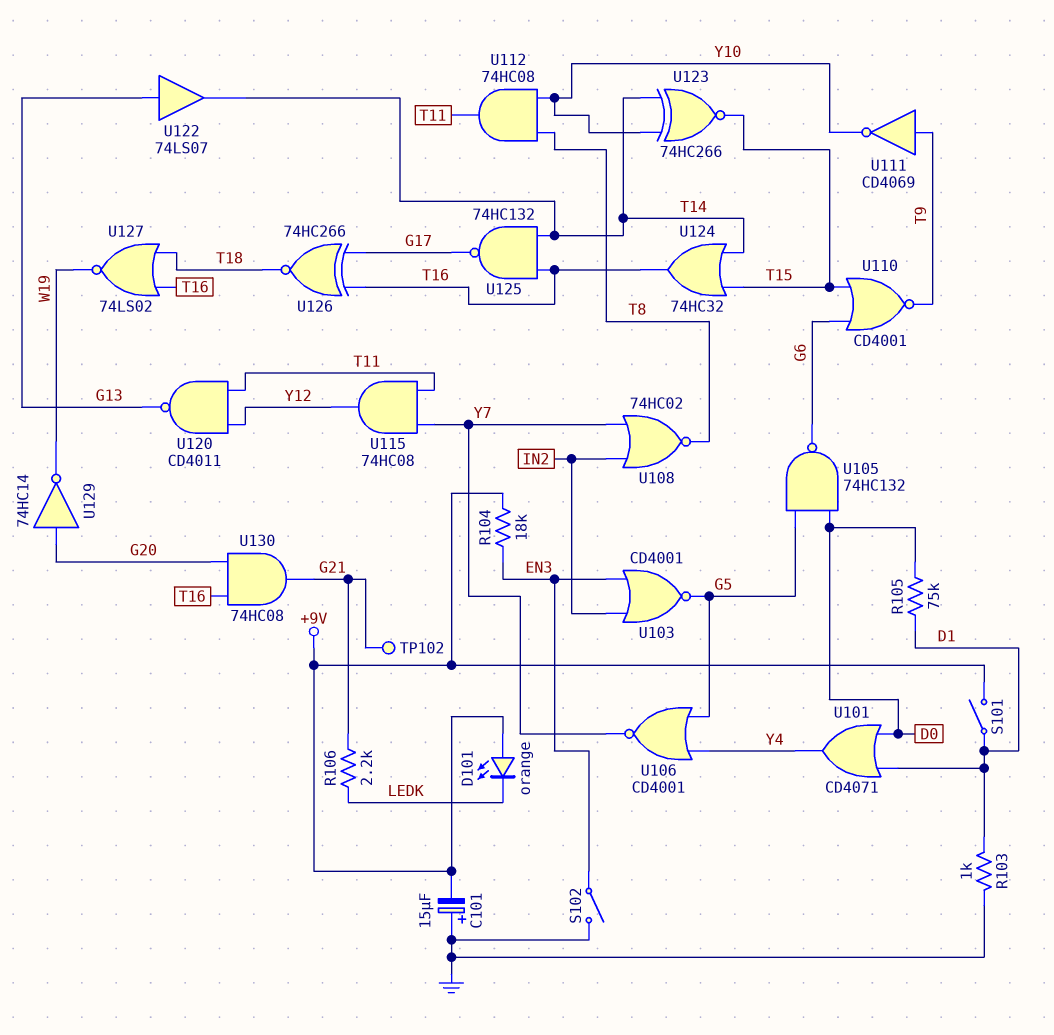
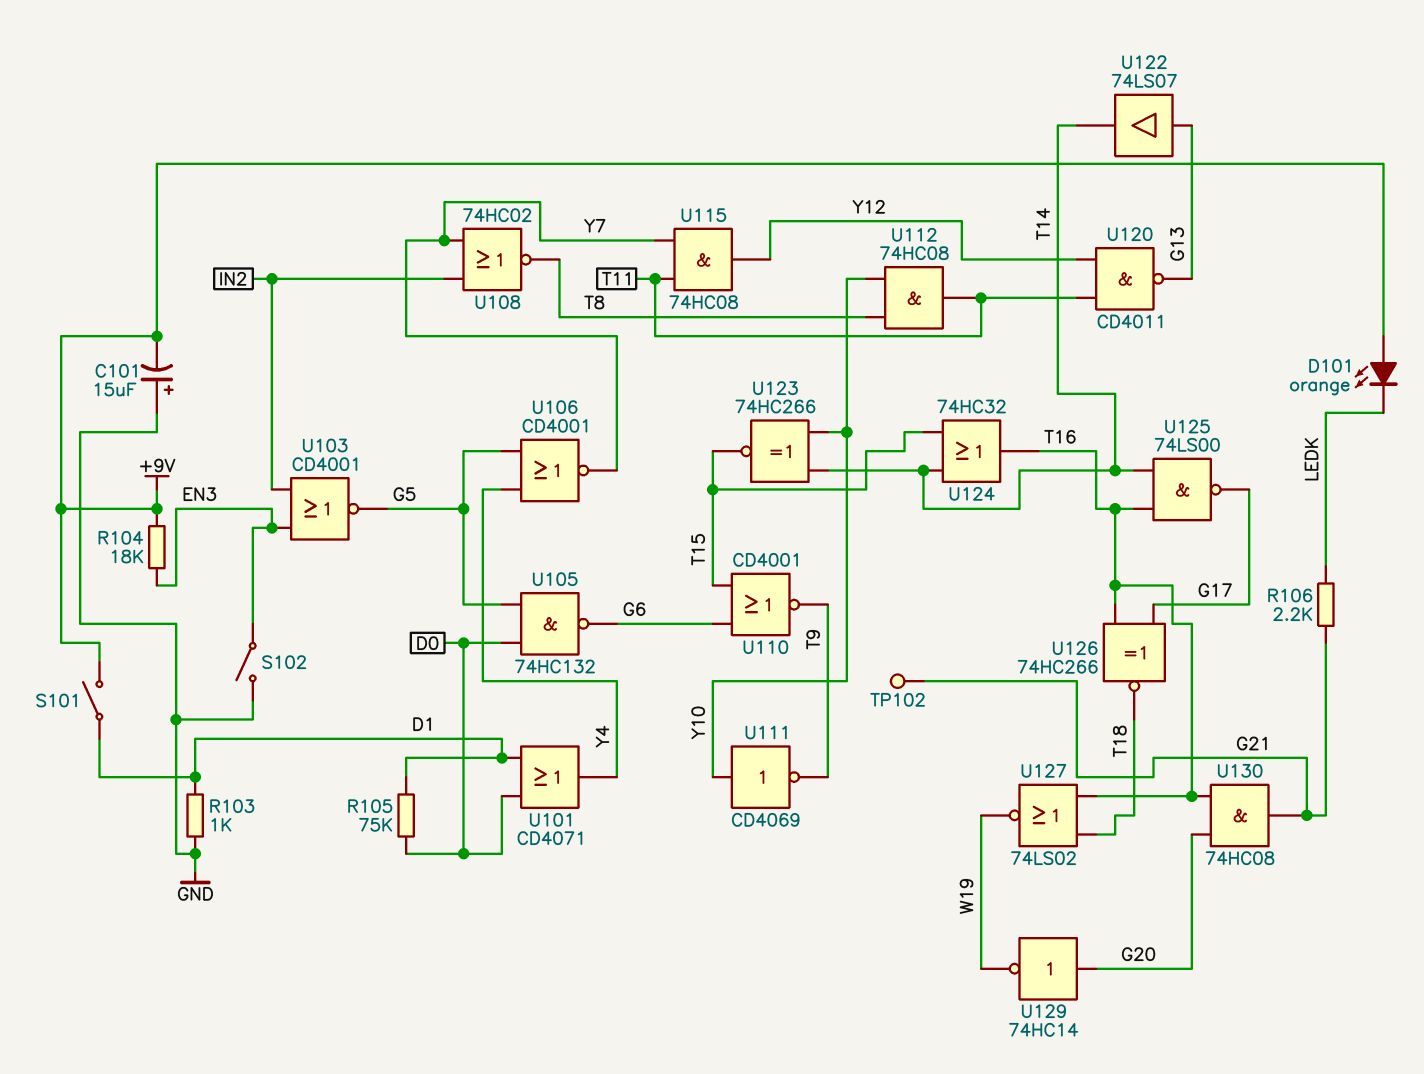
U111: NOT CD4069 (in T9, out Y10) -> NOT CD4069 (in Y10, out T9)
U125: NAND 74HC132 (in T14, in T16, out G17) -> NAND 74LS00 (in T14, in T16, out G17)

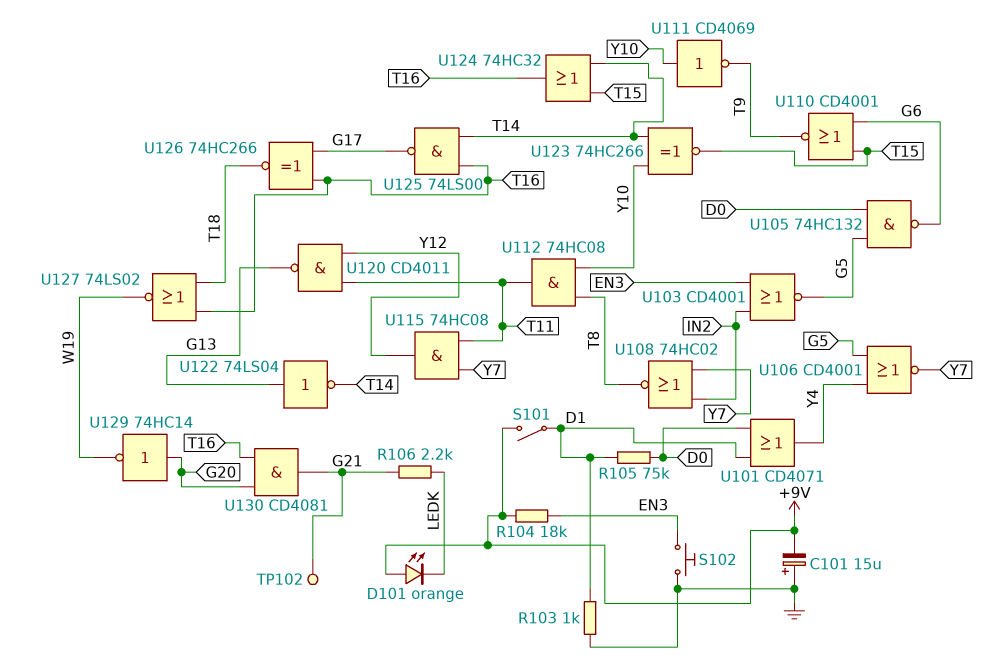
S102: switch (EN3, GND) -> button (EN3, GND)
U122: buffer 74LS07 (in G13, out T14) -> NOT 74LS04 (in G13, out T14)
U130: AND 74HC08 (in G20, in T16, out G21) -> AND CD4081 (in G20, in T16, out G21)

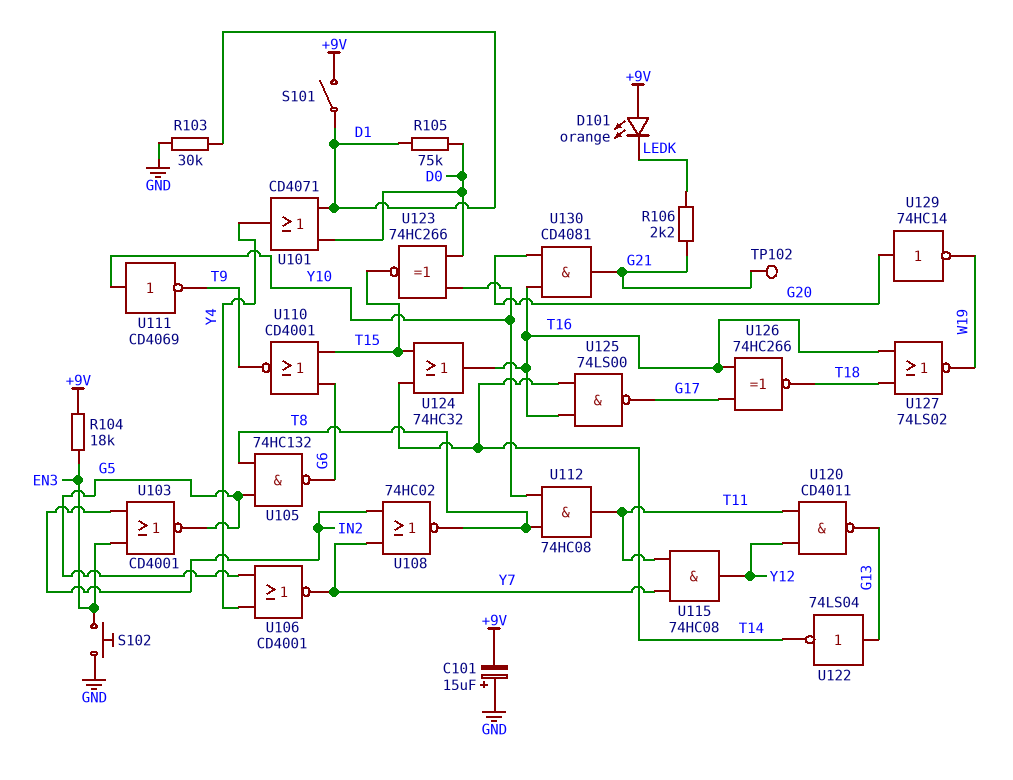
R103: 1k (D1, GND) -> 30k (D1, GND)
U105: NAND 74HC132 (in D0, in G5, out G6) -> NAND 74HC132 (in G5, in T8, out G6)
U123: XNOR 74HC266 (in T14, in Y10, out T15) -> XNOR 74HC266 (in D0, in Y10, out T15)

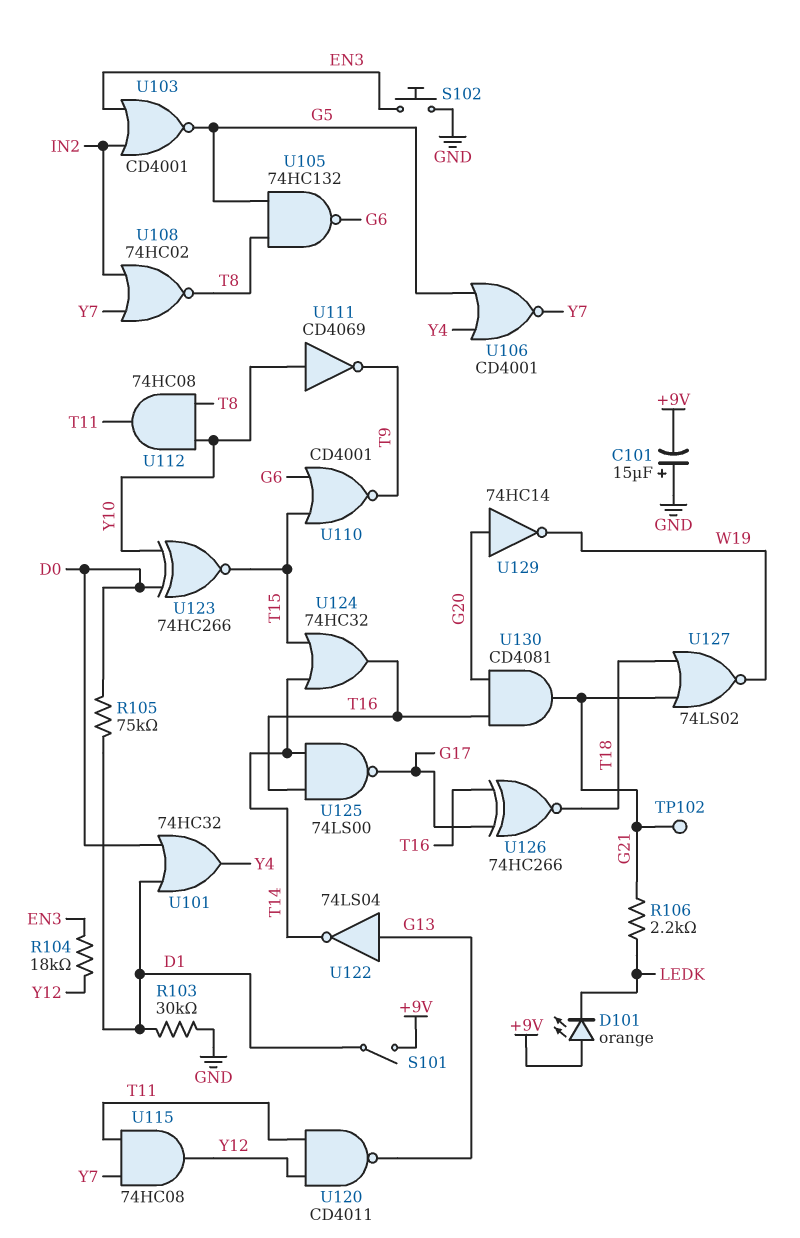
R104: 18k (+9V, EN3) -> 18k (EN3, Y12)
U101: OR CD4071 (in D0, in D1, out Y4) -> OR 74HC32 (in D0, in D1, out Y4)
U127: NOR 74LS02 (in T16, in T18, out W19) -> NOR 74LS02 (in G21, in T18, out W19)

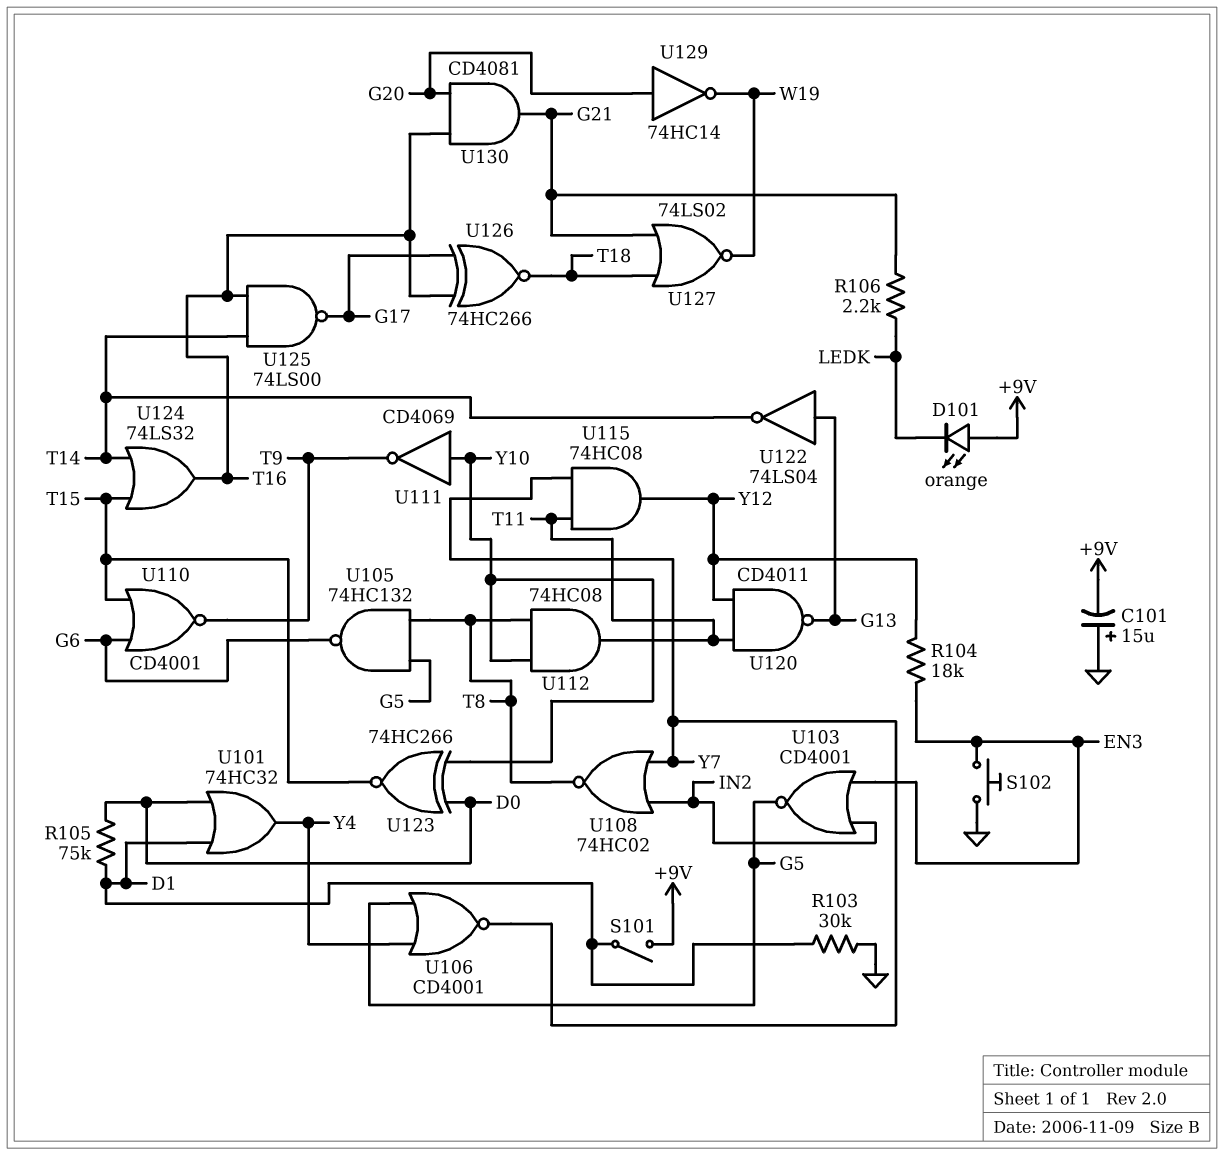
TP102: test point (G21) -> none
U124: OR 74HC32 (in T14, in T15, out T16) -> OR 74LS32 (in T14, in T15, out T16)

